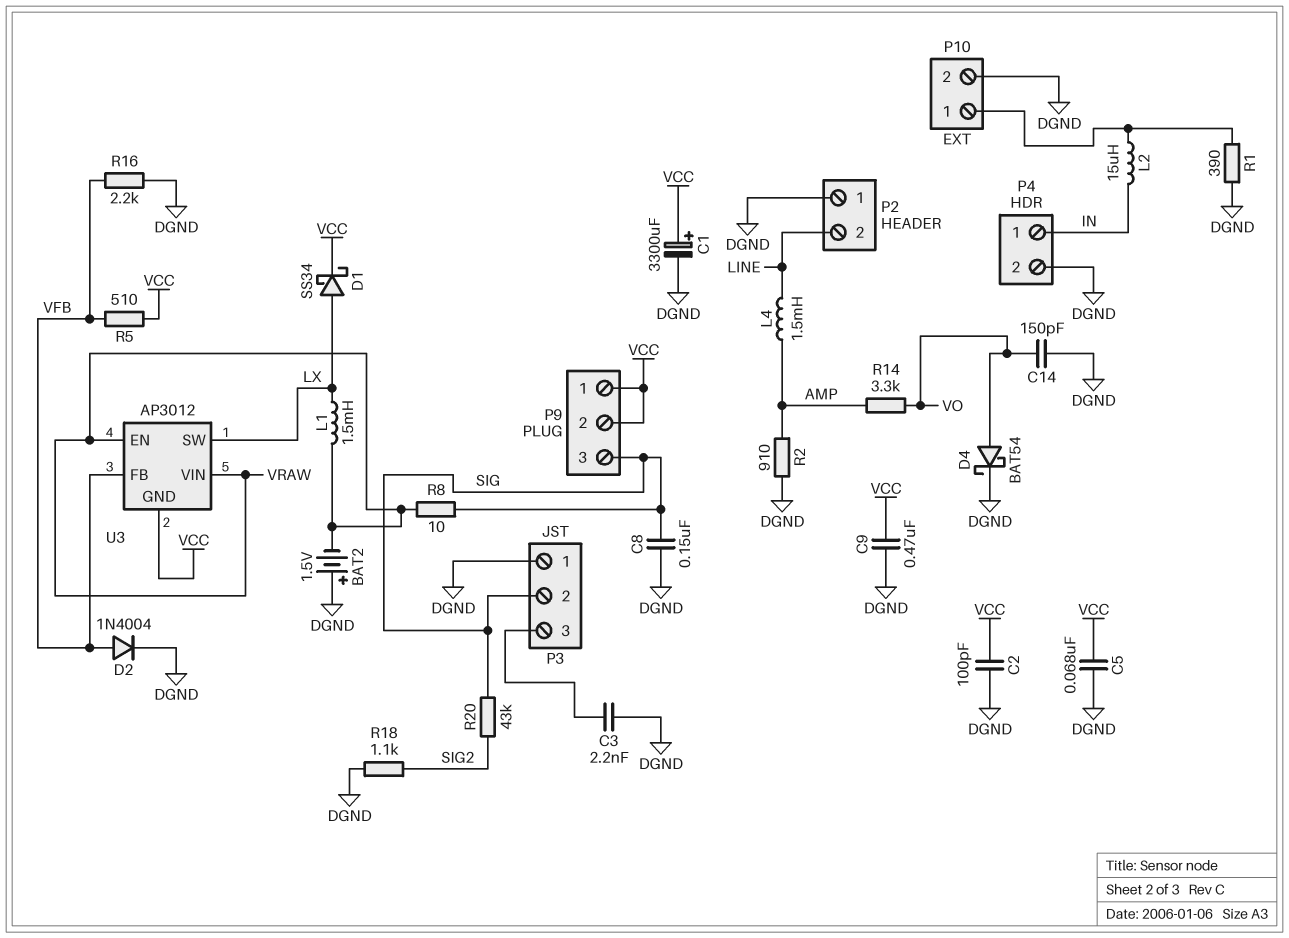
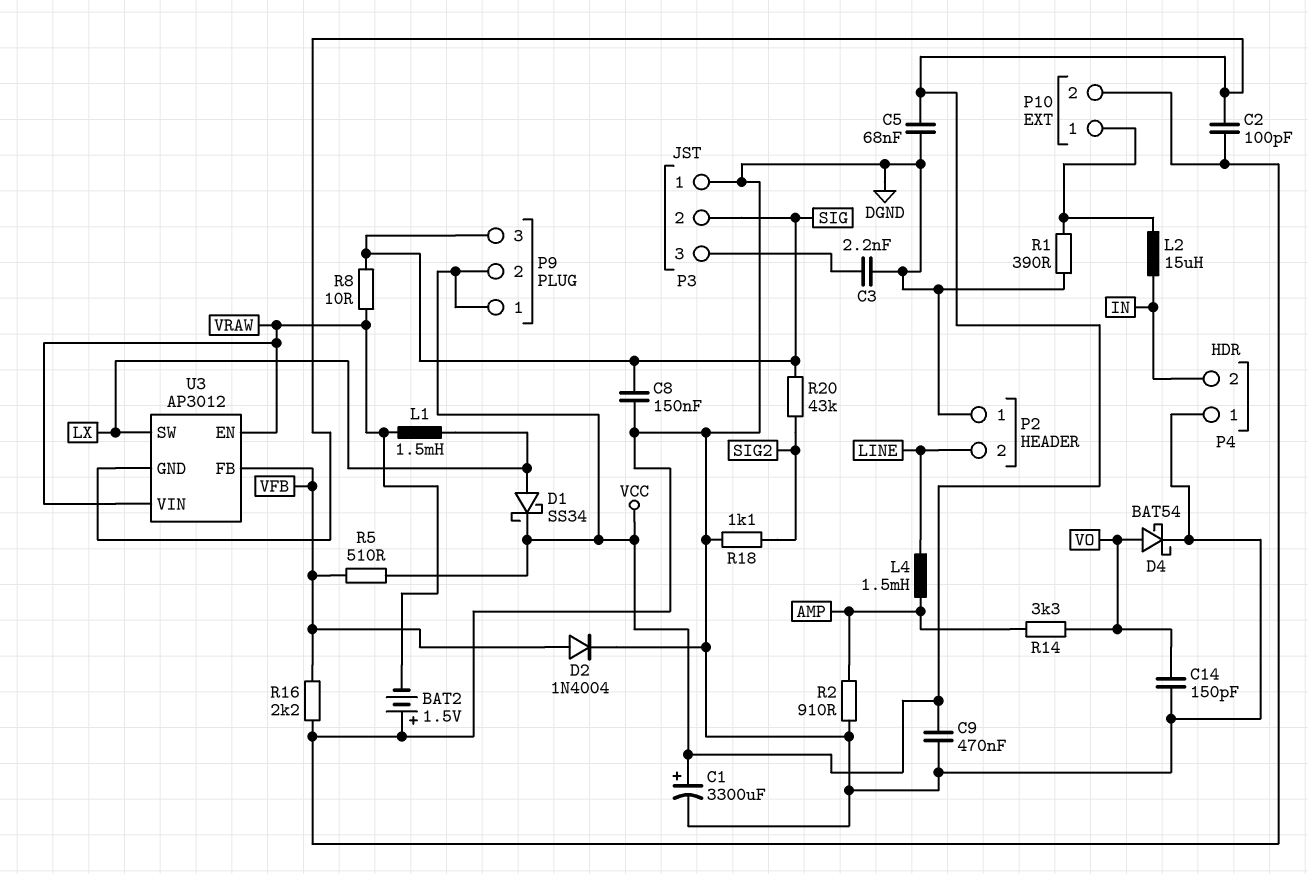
P4 pin 1: IN -> DGND
P4 pin 2: DGND -> IN

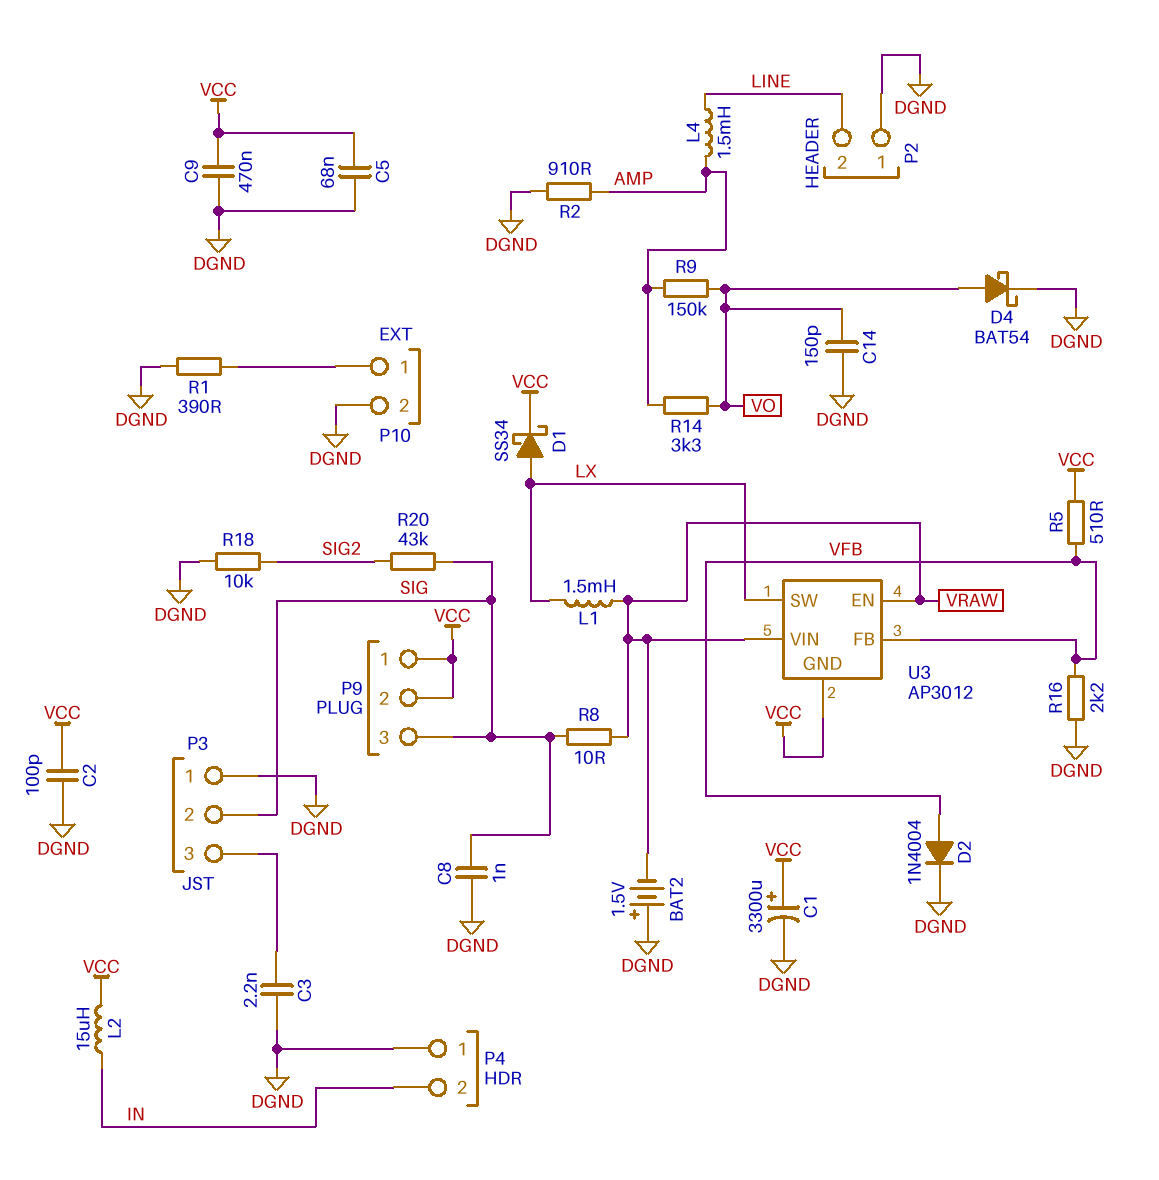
C8: 150nF (DGND, SIG) -> 1nF (DGND, SIG)
L2: 15uH (IN, P10/1) -> 15uH (IN, VCC)
R9: none -> 150k (AMP, VO)
R18: 1.1k (DGND, SIG2) -> 10k (DGND, SIG2)

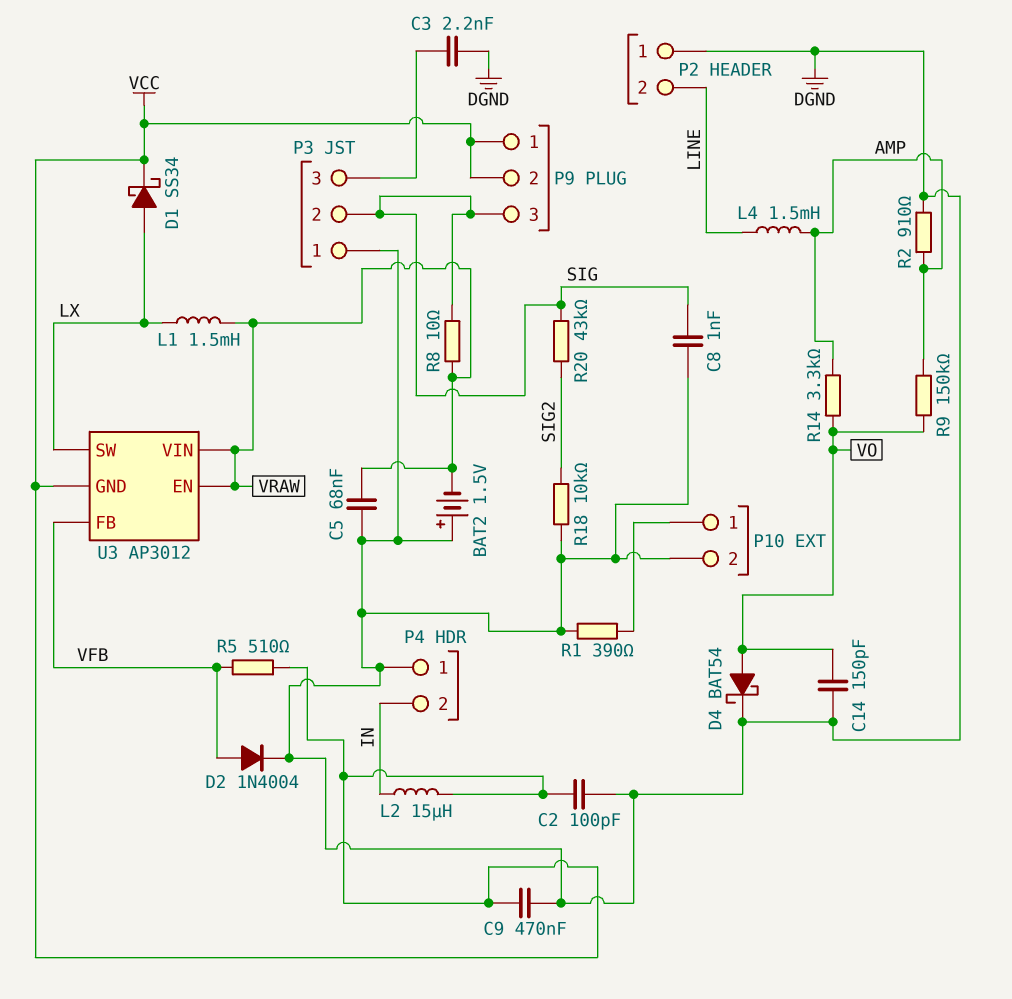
C1: 3300uF (plus VCC, minus DGND) -> none
C5: 68nF (DGND, VCC) -> 68nF (DGND, VRAW)
R16: 2.2k (DGND, VFB) -> none

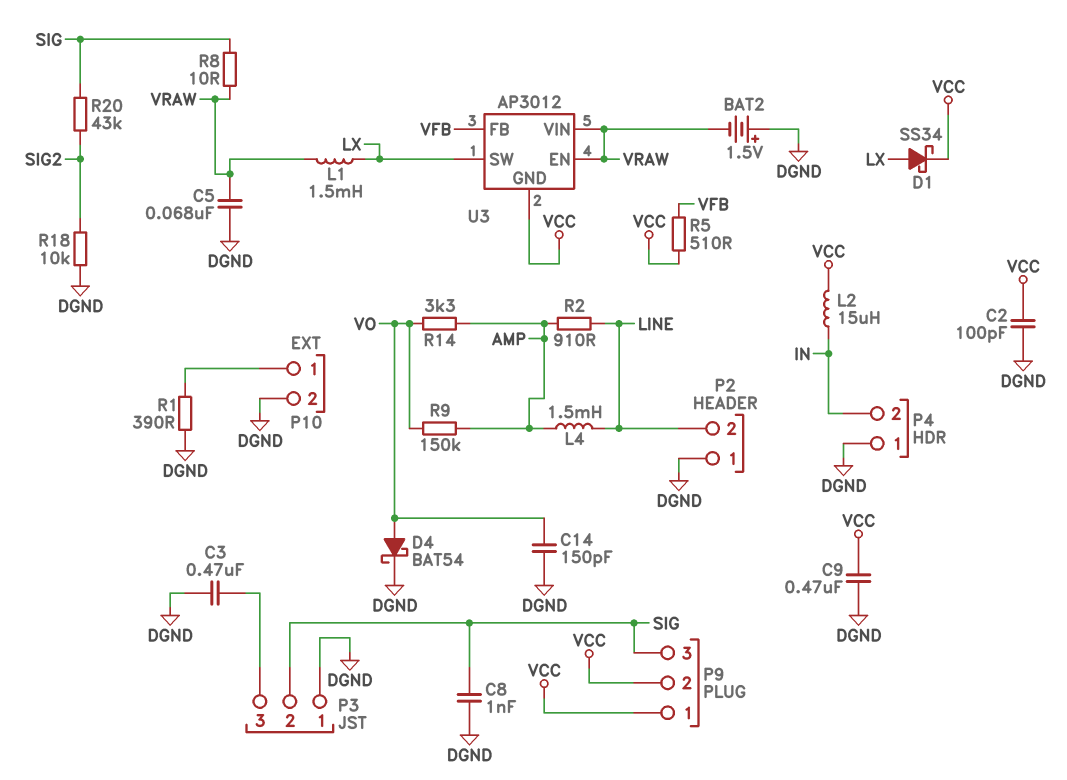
C3: 2.2nF (DGND, P3/3) -> 470nF (DGND, P3/3)
D2: diode 1N4004 (A VFB, K DGND) -> none
R2: 910 (AMP, DGND) -> 910 (AMP, LINE)

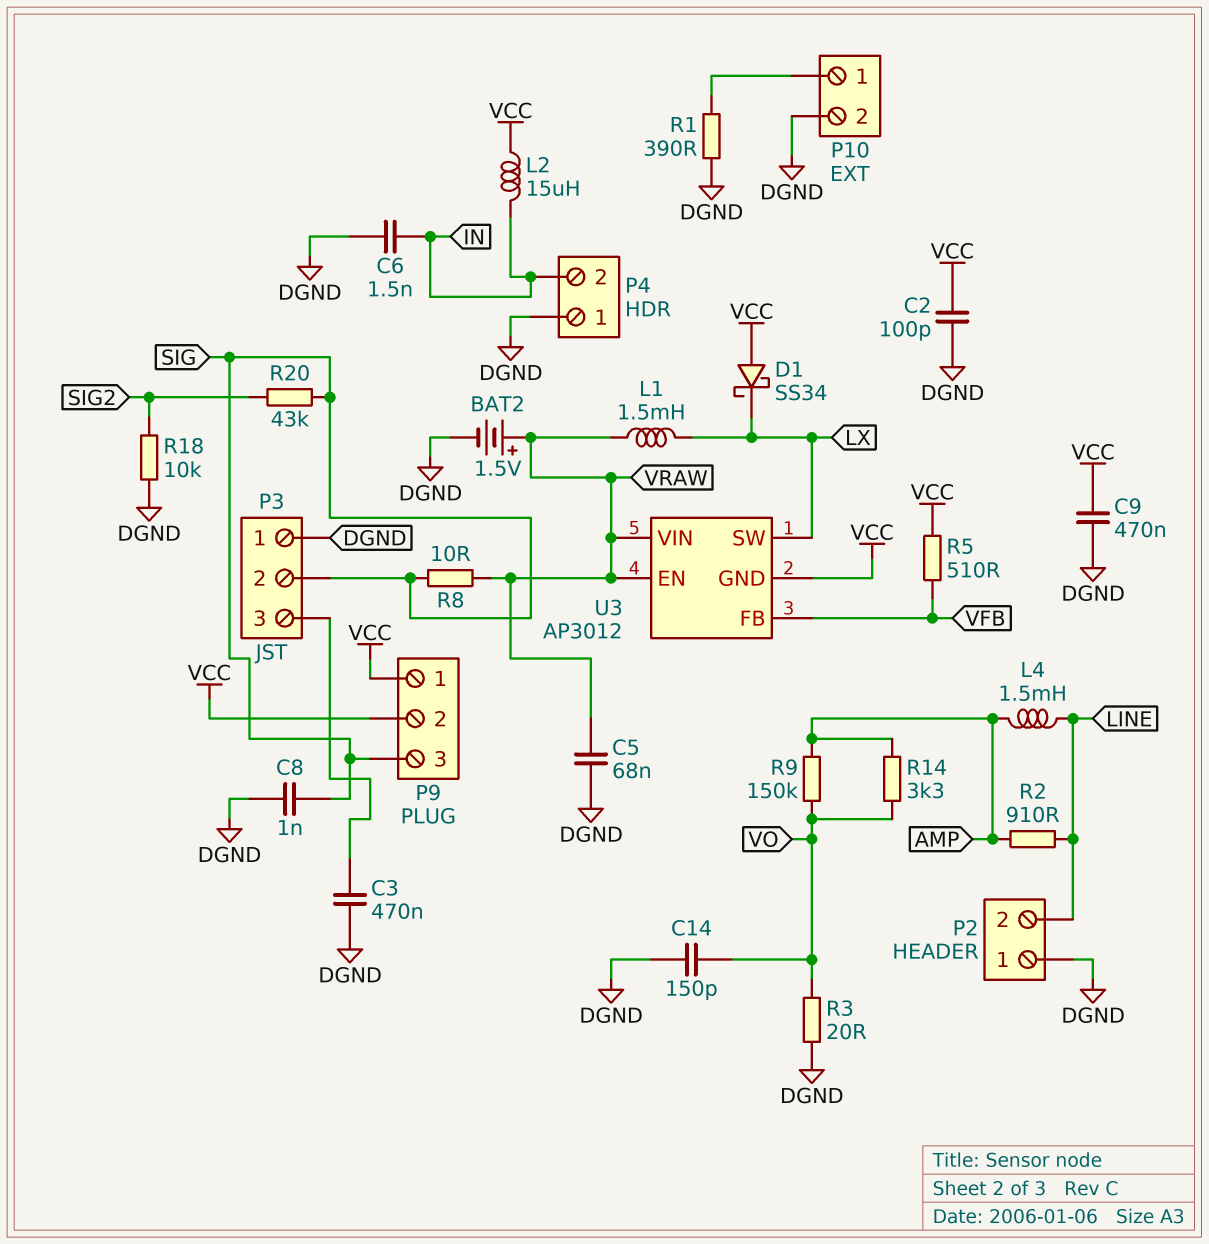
BAT2: 1.5V (plus DGND, minus VRAW) -> 1.5V (plus VRAW, minus DGND)
C6: none -> 1.5nF (DGND, IN)
D1: schottky SS34 (A LX, K VCC) -> schottky SS34 (A VCC, K LX)
D4: schottky BAT54 (A VO, K DGND) -> none
R3: none -> 20 (DGND, VO)

